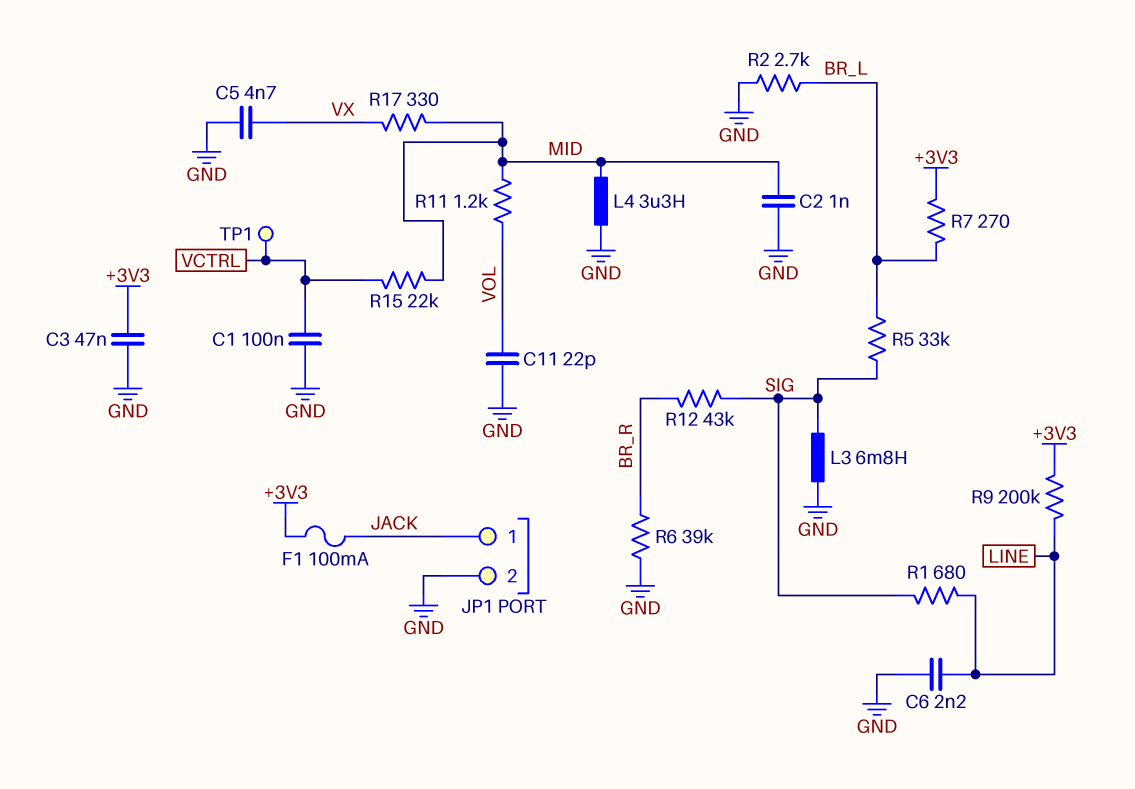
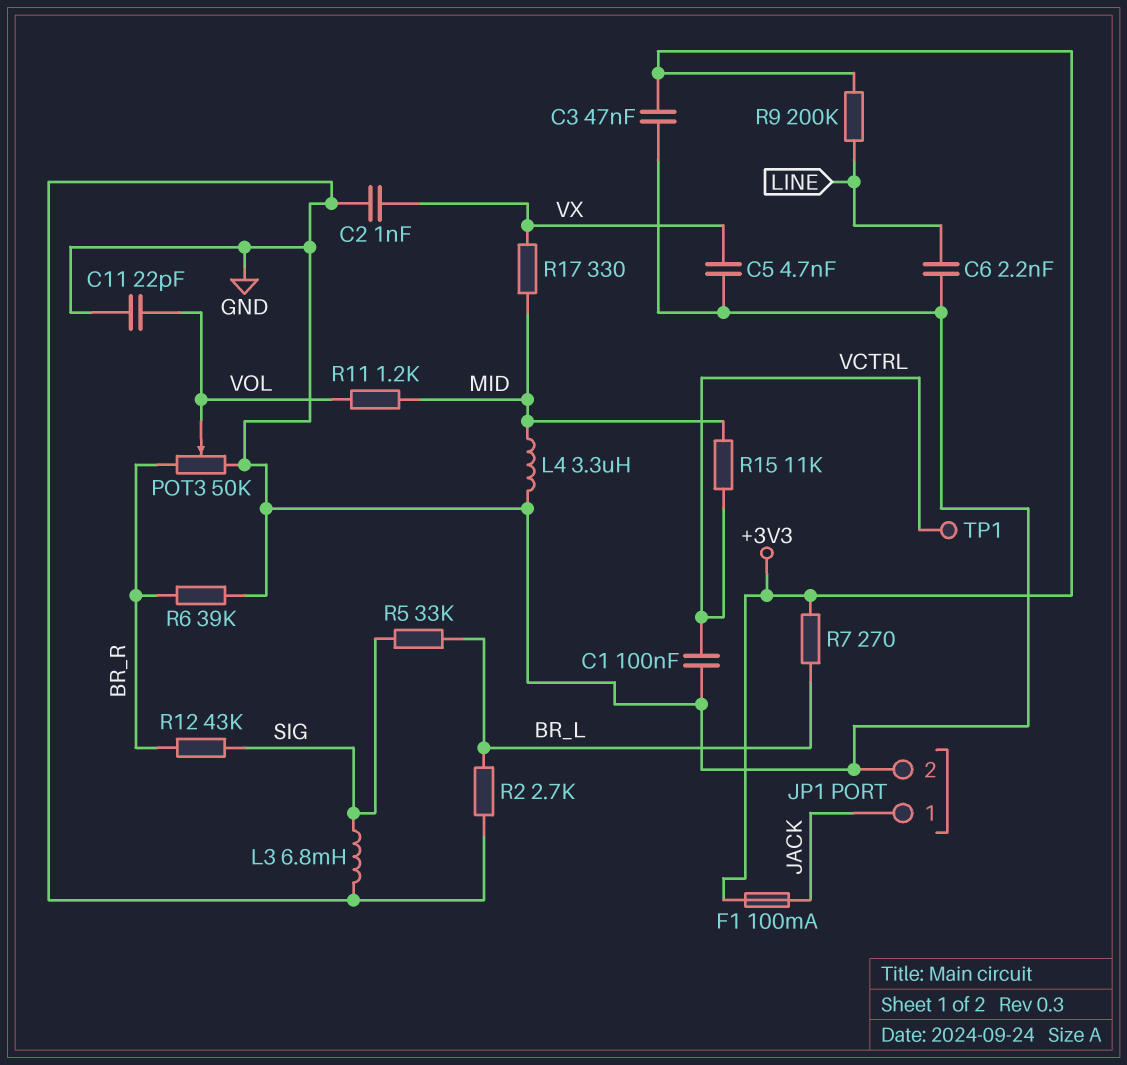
C2: 1nF (GND, MID) -> 1nF (GND, VX)
POT3: none -> 50k (BR_R, GND, wiper VOL)
R1: 680 (LINE, SIG) -> none
R15: 22k (MID, VCTRL) -> 11k (MID, VCTRL)

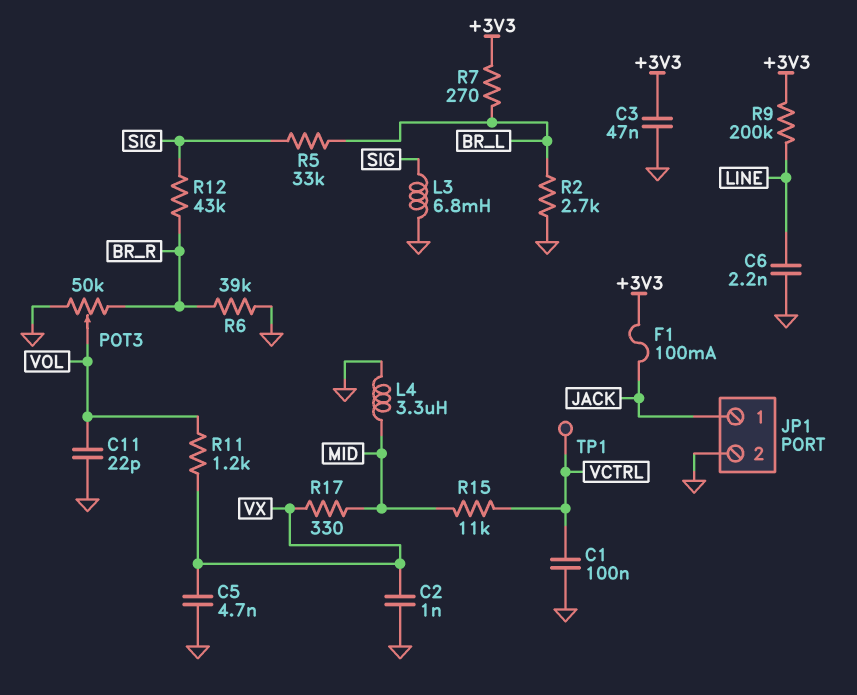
R11: 1.2k (MID, VOL) -> 1.2k (VOL, VX)

